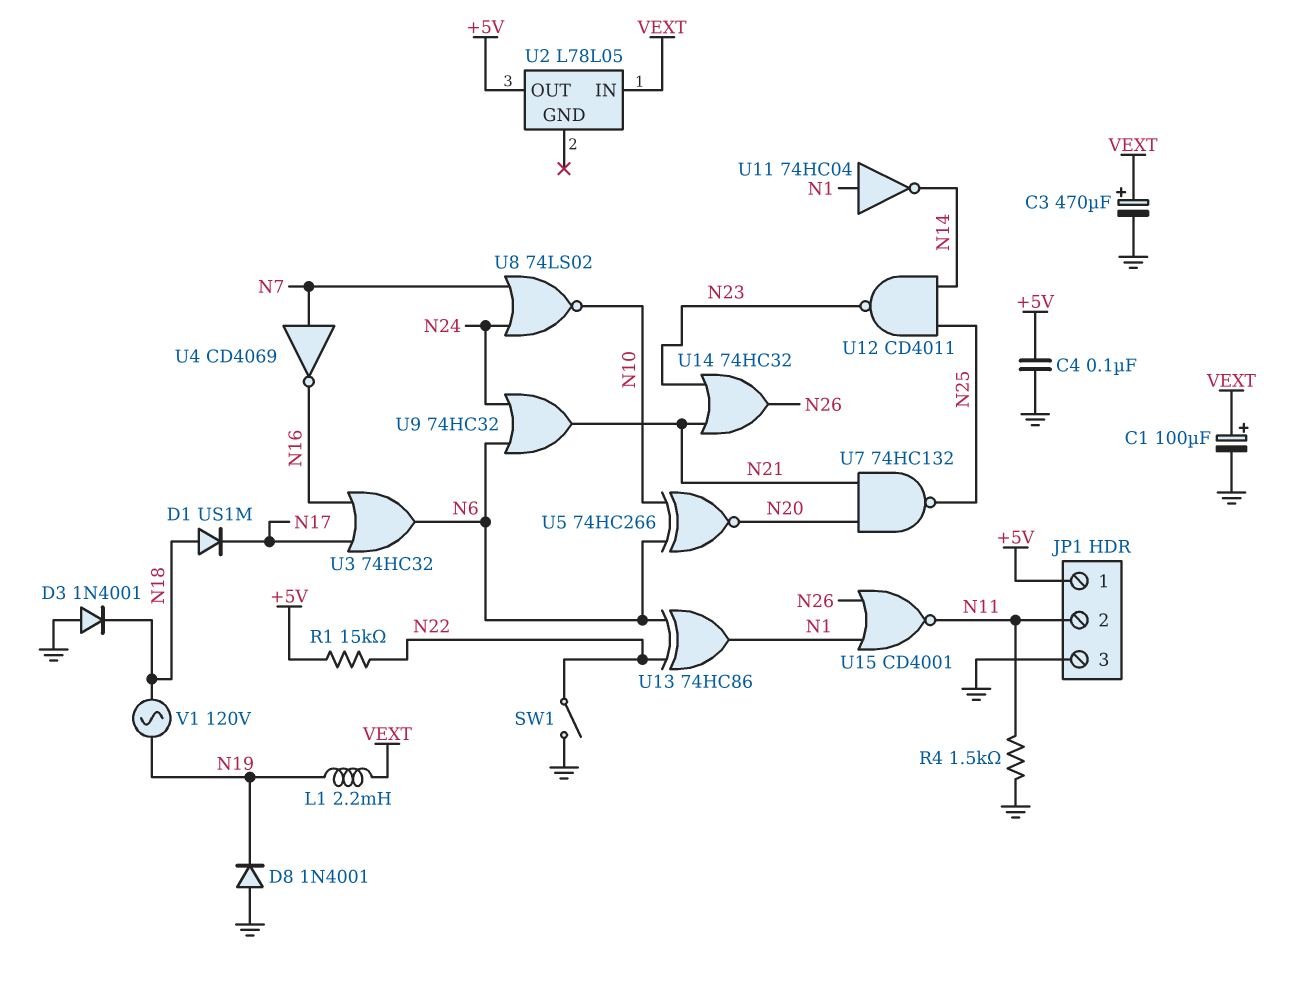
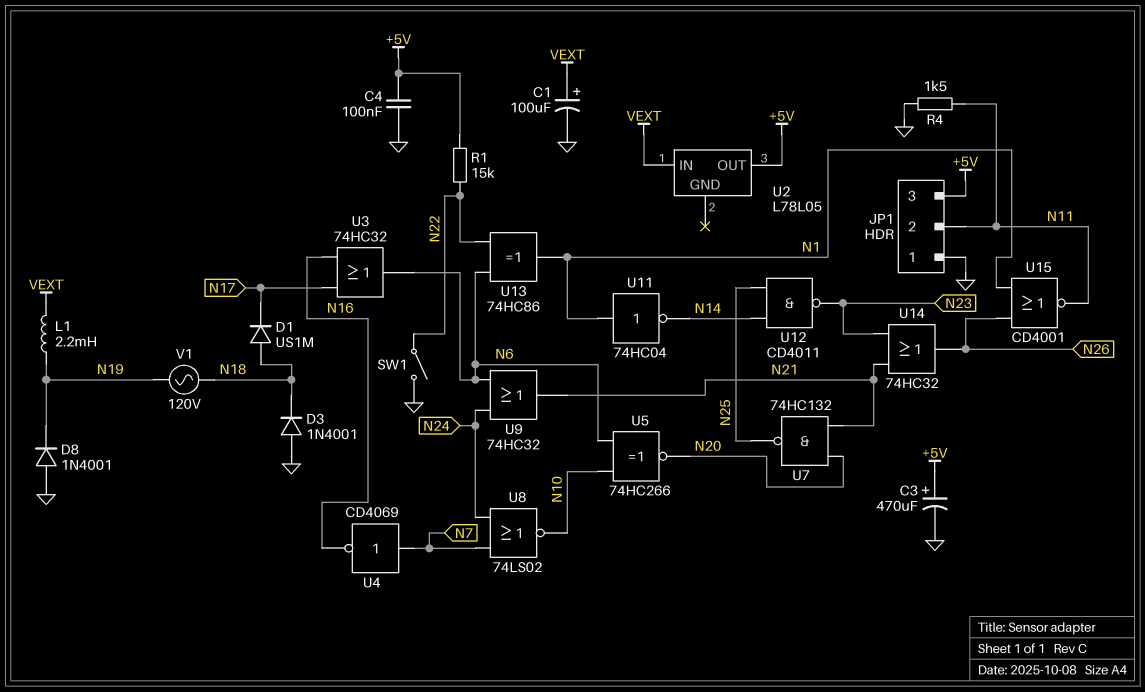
C3: 470uF (plus VEXT, minus GND) -> 470uF (plus +5V, minus GND)
JP1 pin 1: +5V -> GND
JP1 pin 3: GND -> +5V

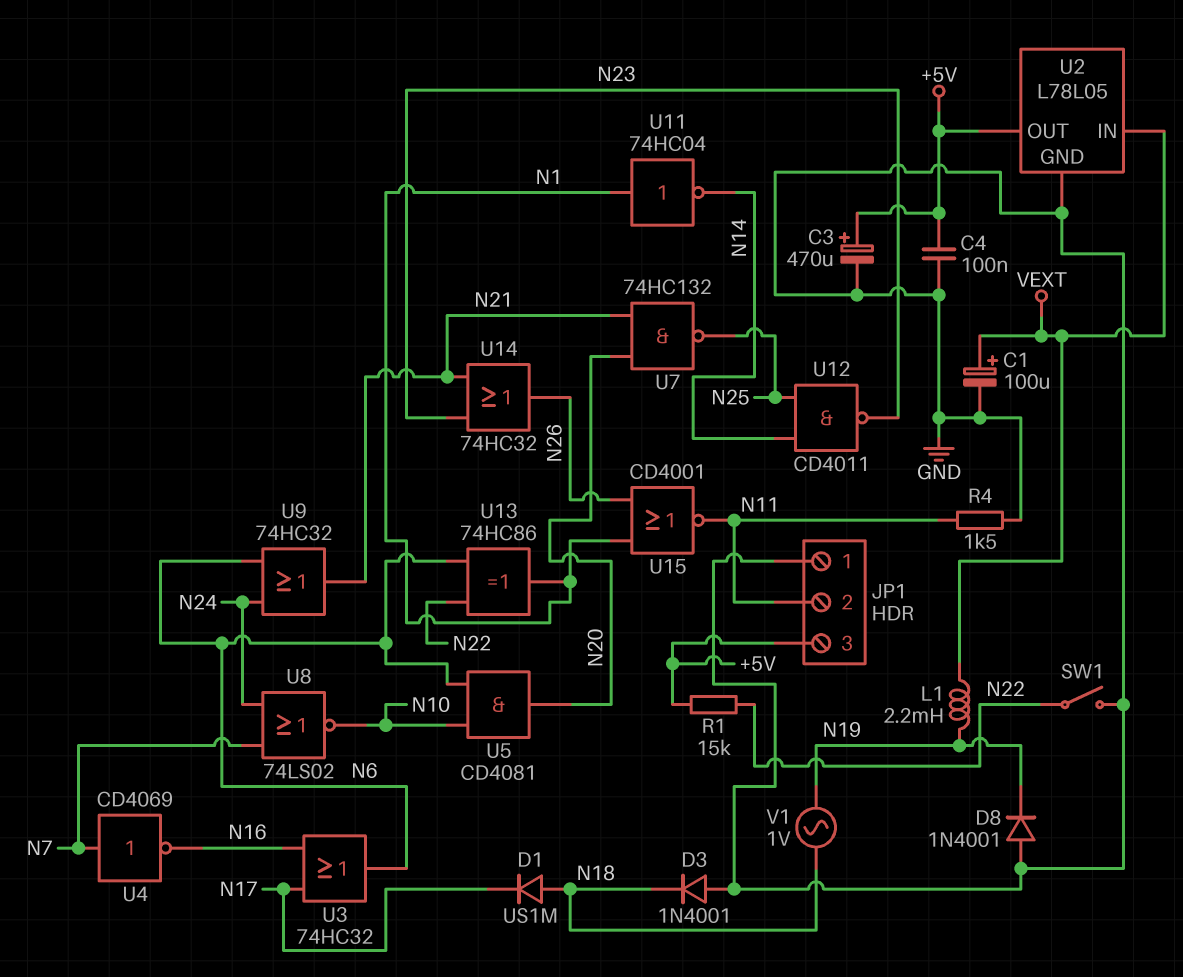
U2 pin GND: none -> GND
U5: XNOR 74HC266 (in N6, in N10, out N20) -> AND CD4081 (in N6, in N10, out N20)
V1: AC 120V (N18, N19) -> AC 1V (N18, N19)

